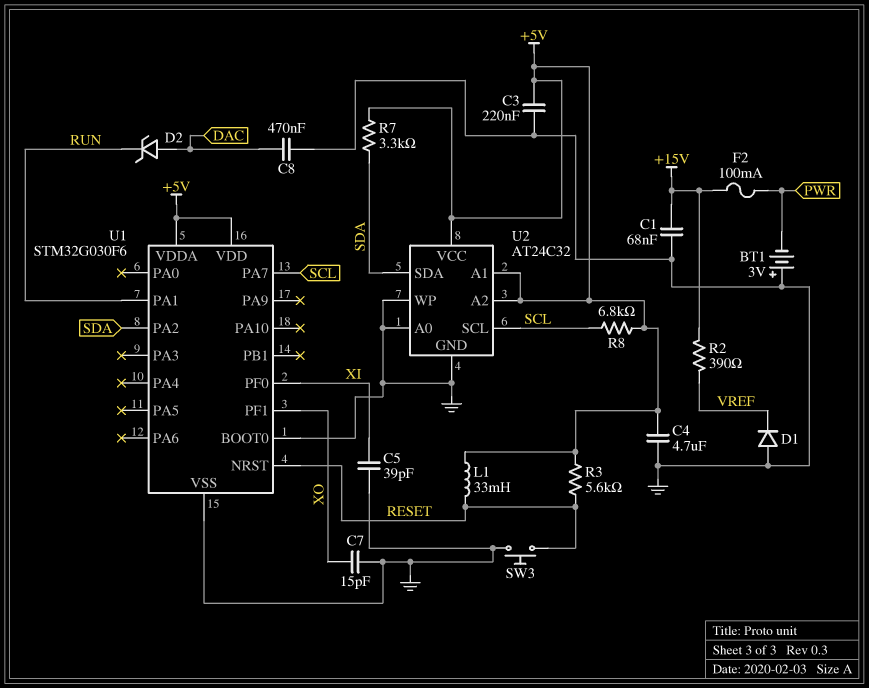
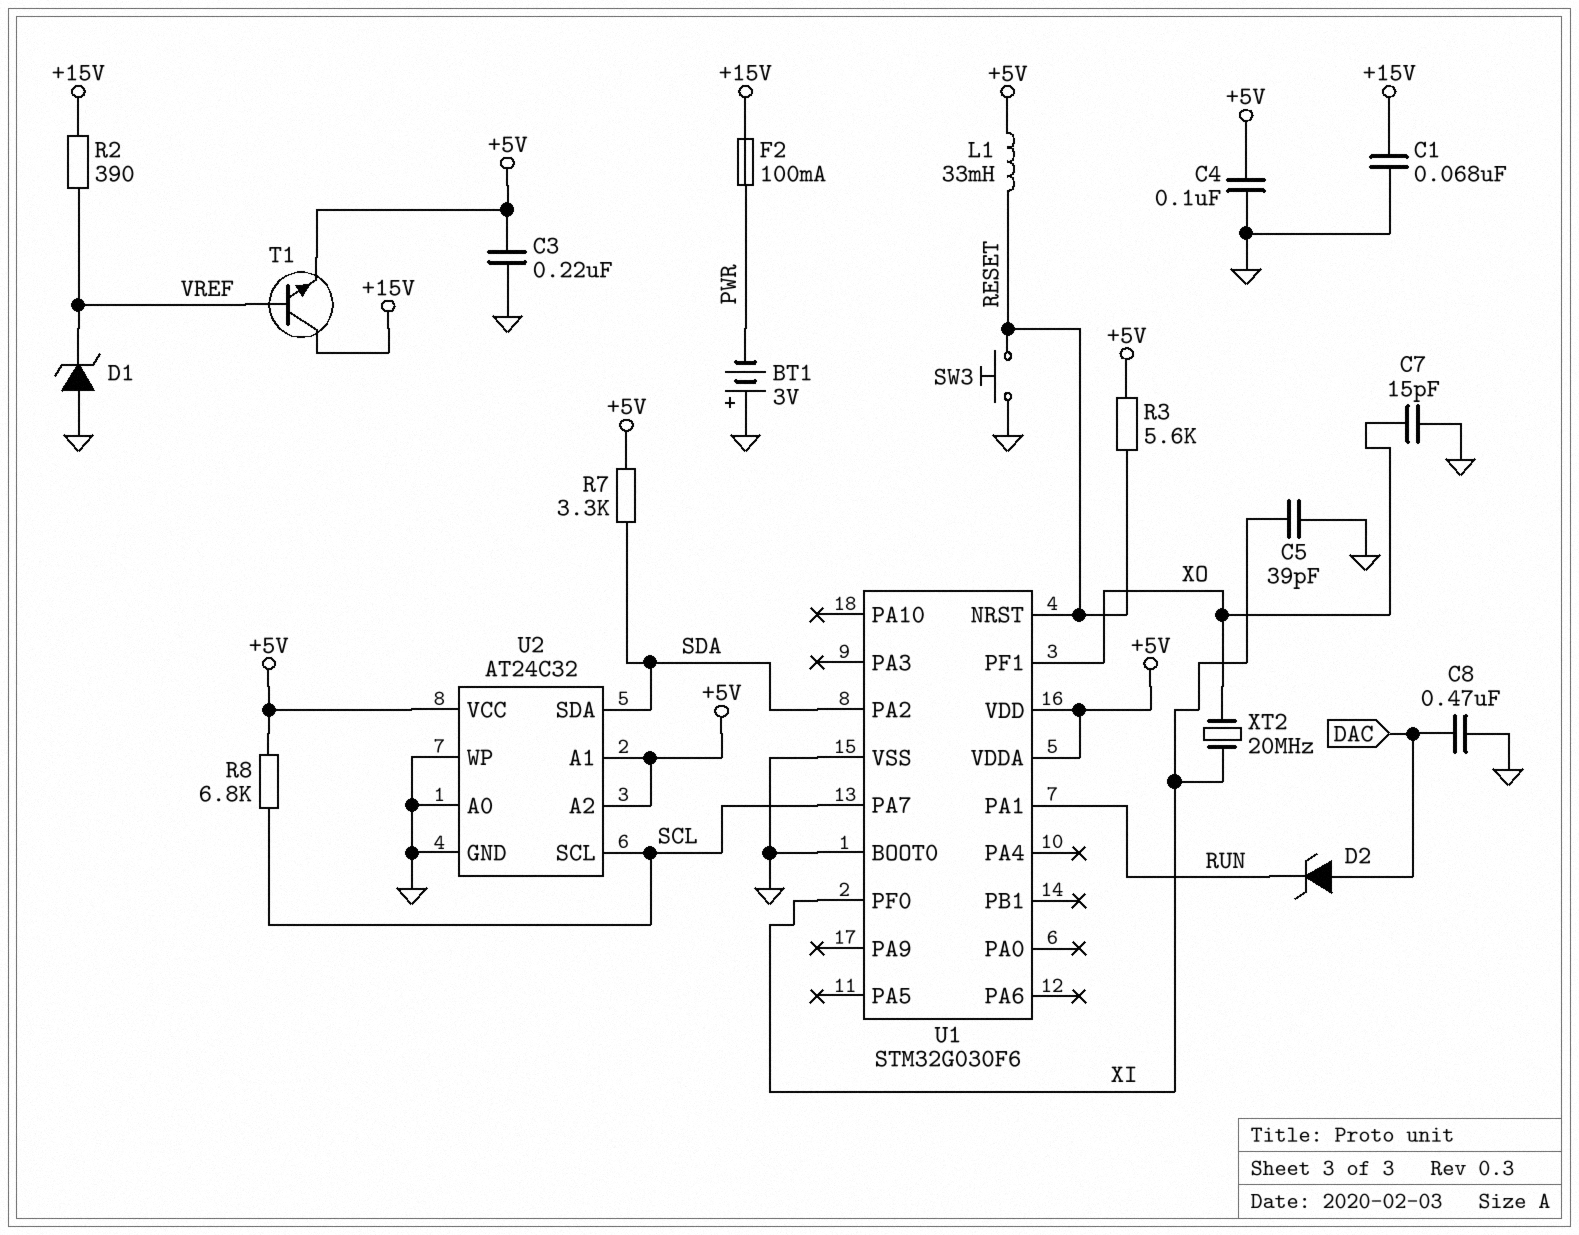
C4: 4.7uF (+5V, GND) -> 100nF (+5V, GND)
D1: diode (A GND, K VREF) -> zener (A GND, K VREF)
T1: none -> NPN (B VREF, C +15V, E +5V)
XT2: none -> 20MHz (XI, XO)

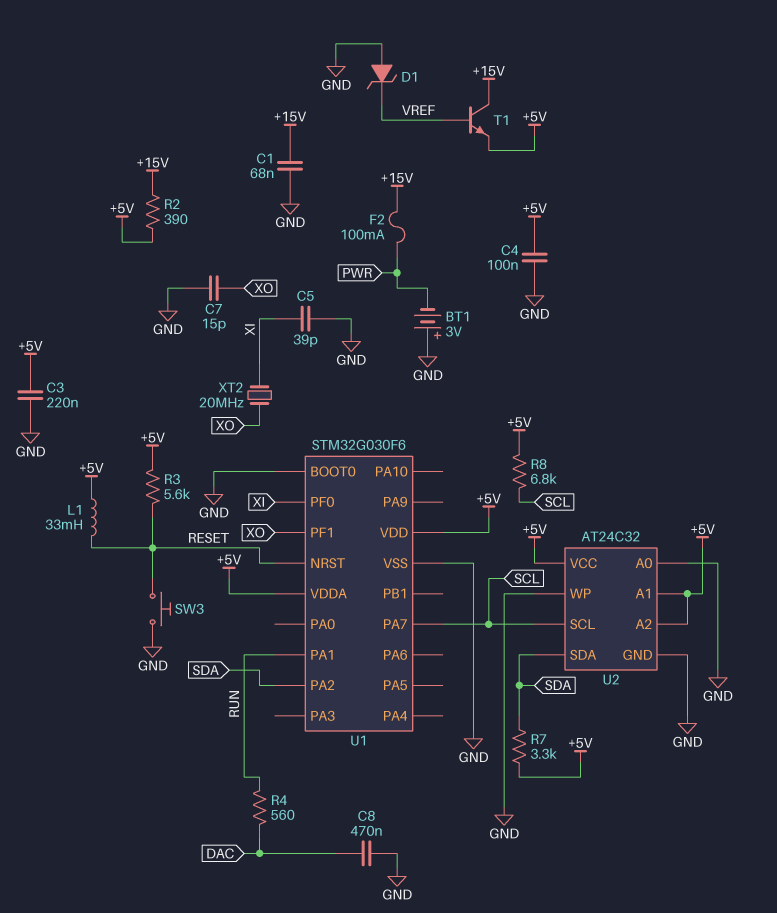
D2: zener (A DAC, K RUN) -> none
R2: 390 (+15V, VREF) -> 390 (+5V, +15V)
R4: none -> 560 (DAC, RUN)

